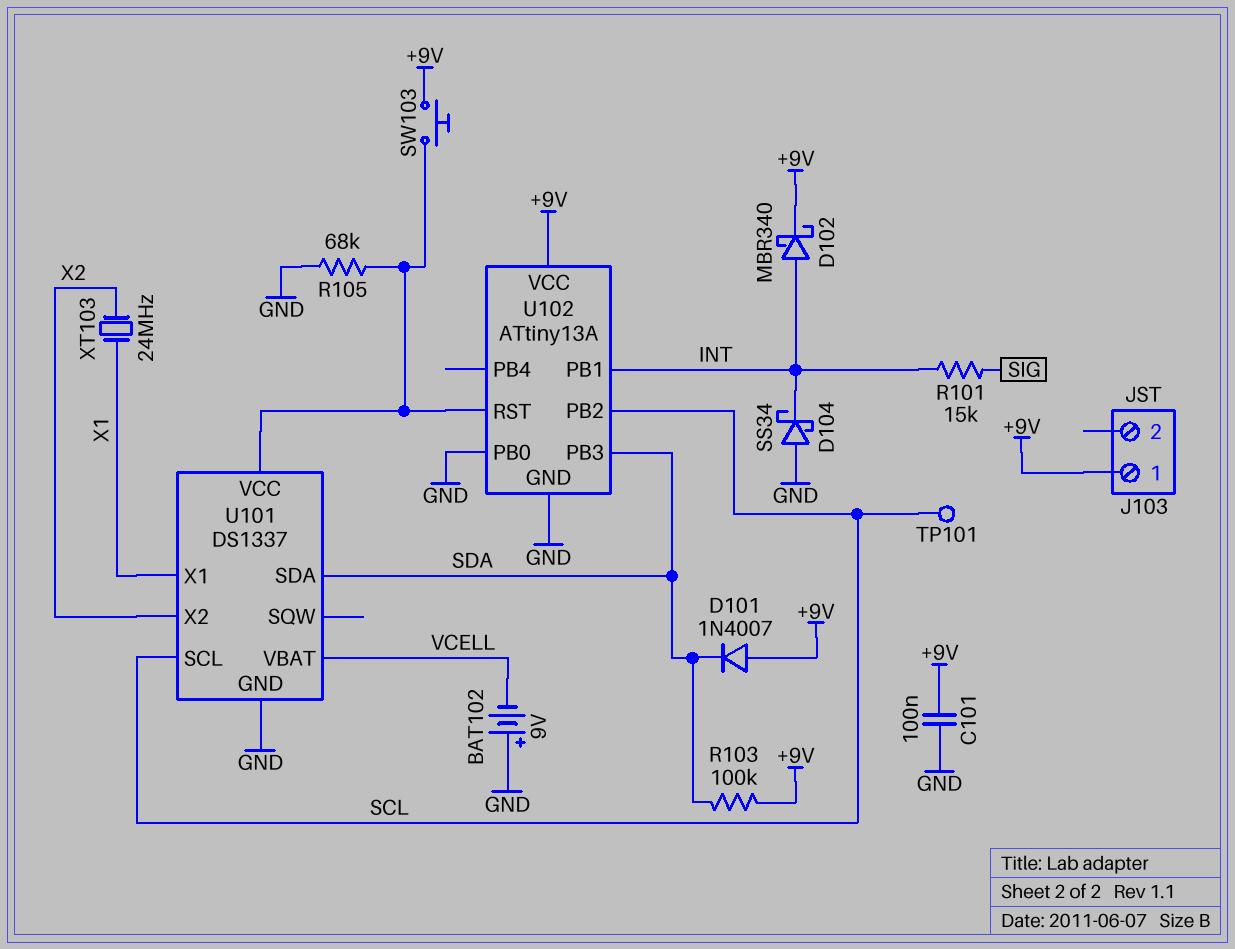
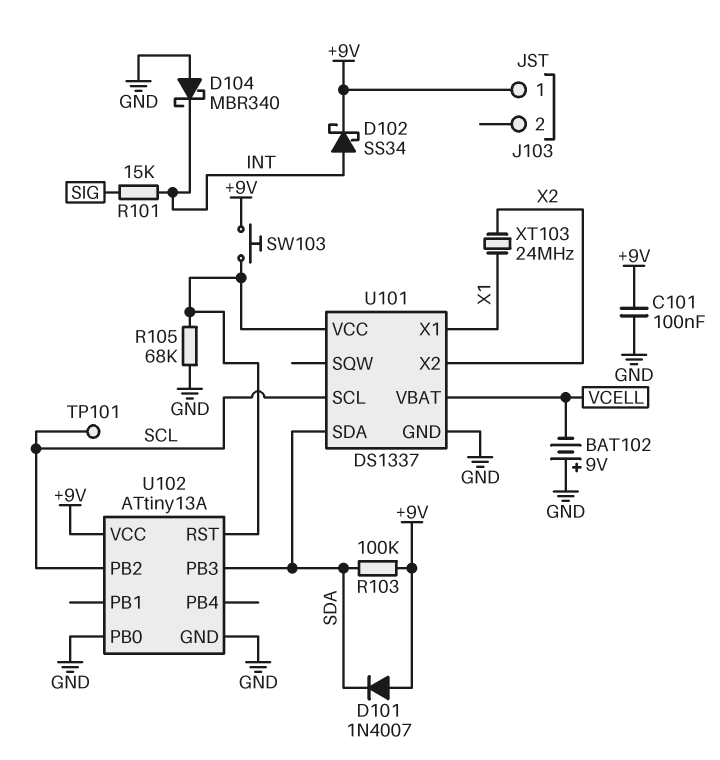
D102: schottky MBR340 (A INT, K +9V) -> schottky SS34 (A INT, K +9V)
D104: schottky SS34 (A GND, K INT) -> schottky MBR340 (A GND, K INT)
U102 pin PB1: INT -> none

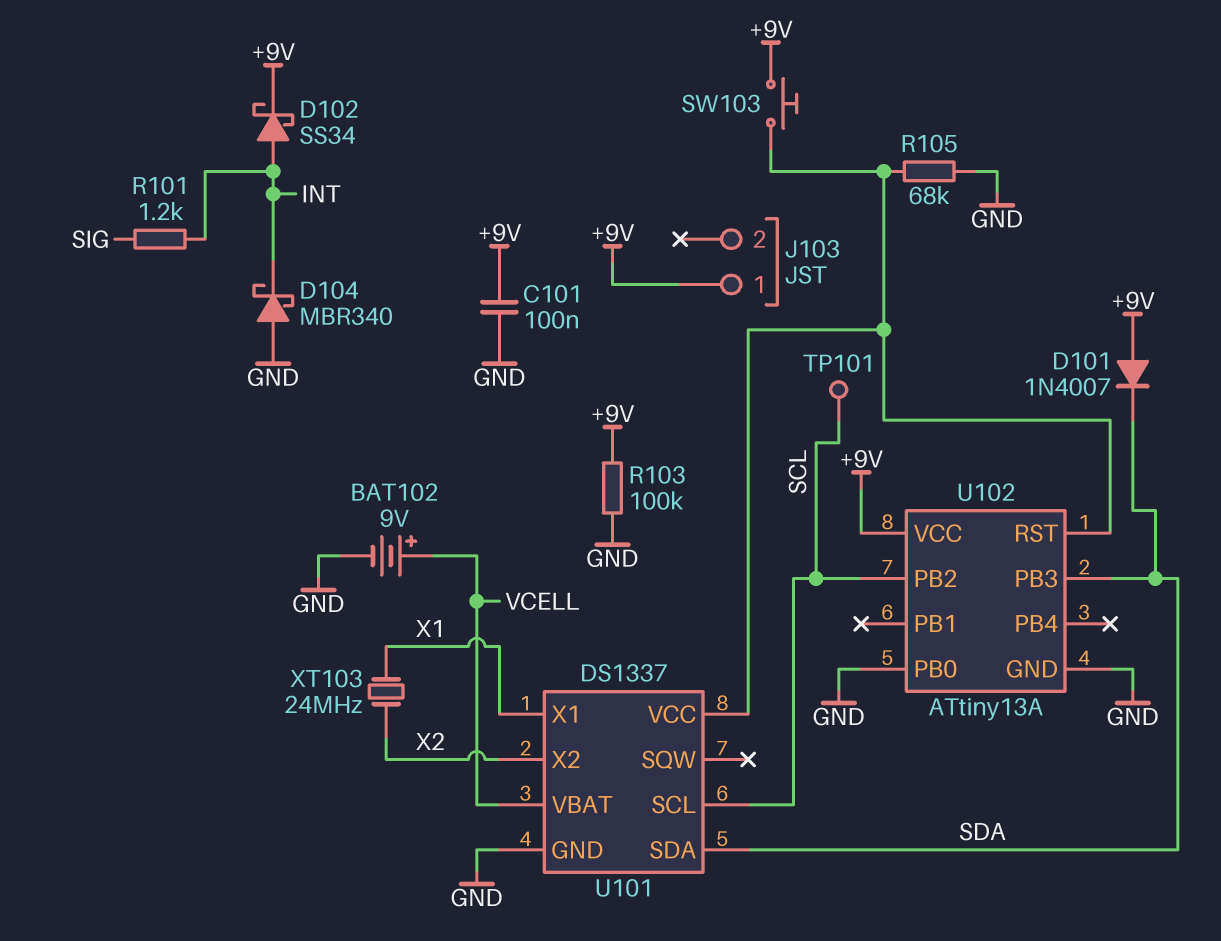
BAT102: 9V (plus GND, minus VCELL) -> 9V (plus VCELL, minus GND)
R101: 15k (INT, SIG) -> 1.2k (INT, SIG)
R103: 100k (+9V, SDA) -> 100k (+9V, GND)

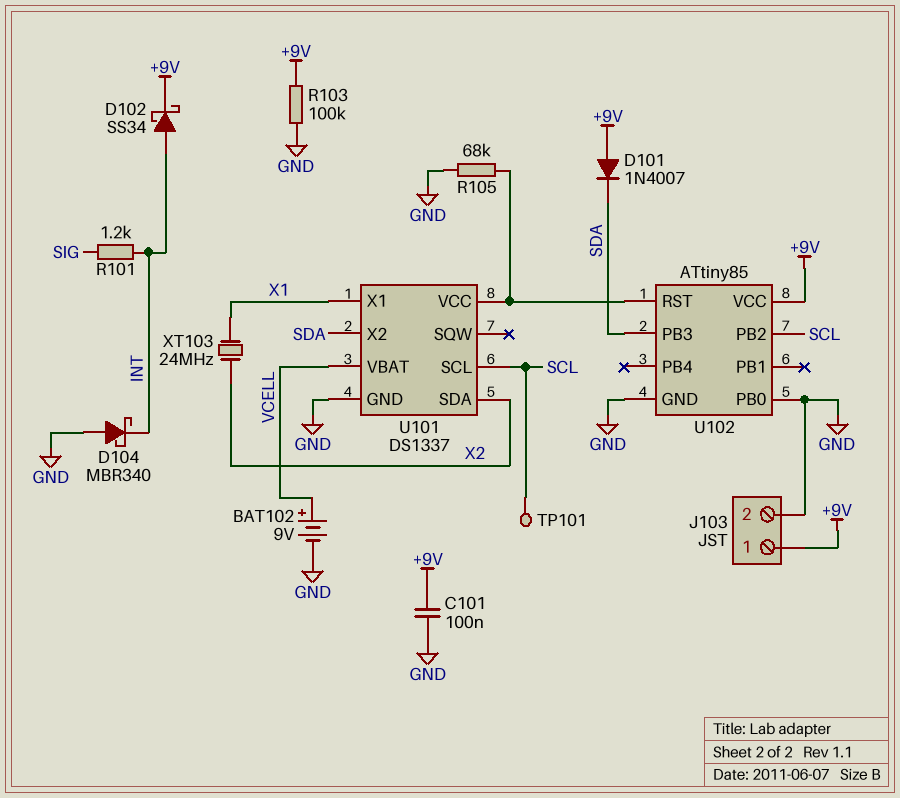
J103 pin 2: none -> GND
SW103: button (+9V, U101/VCC) -> none
U101 pin SDA: SDA -> X2
U101 pin X2: X2 -> SDA
U102: ATtiny13A -> ATtiny85

